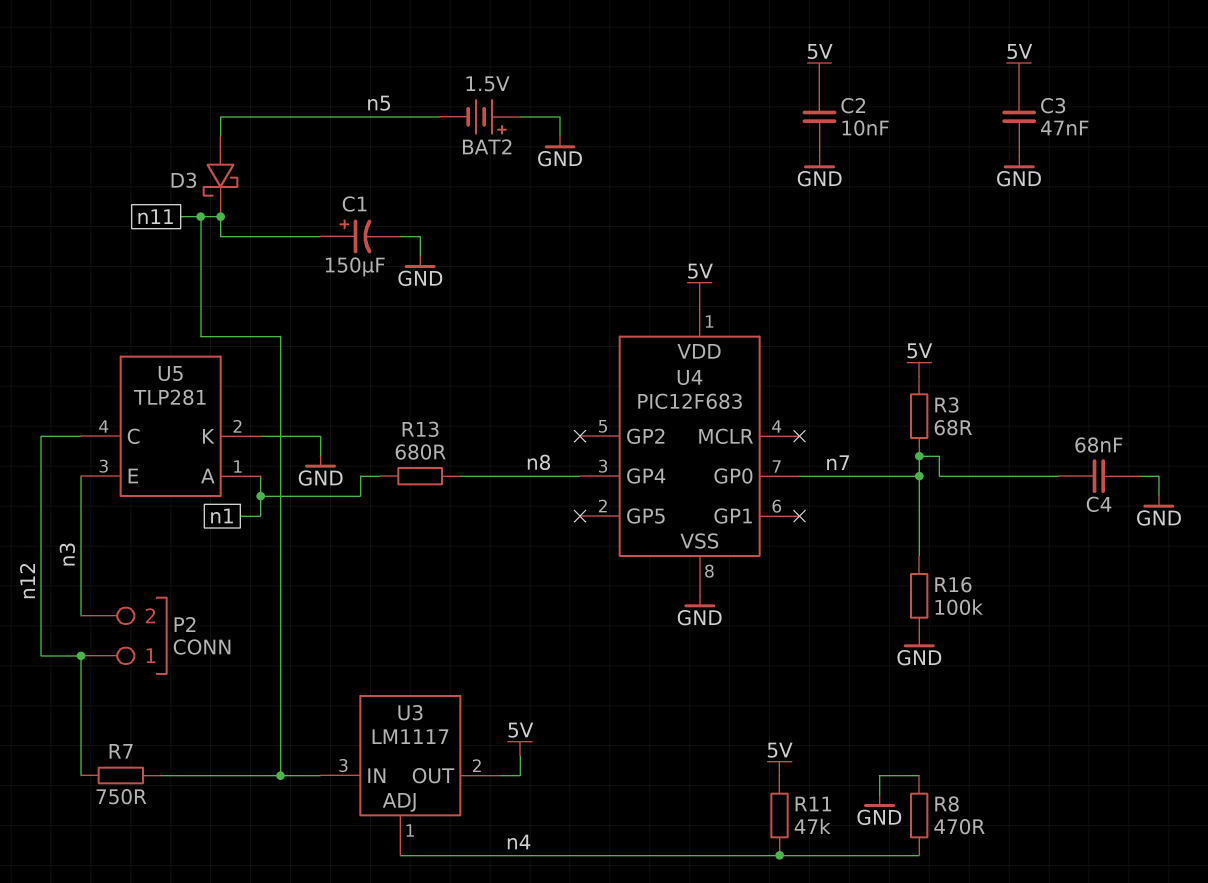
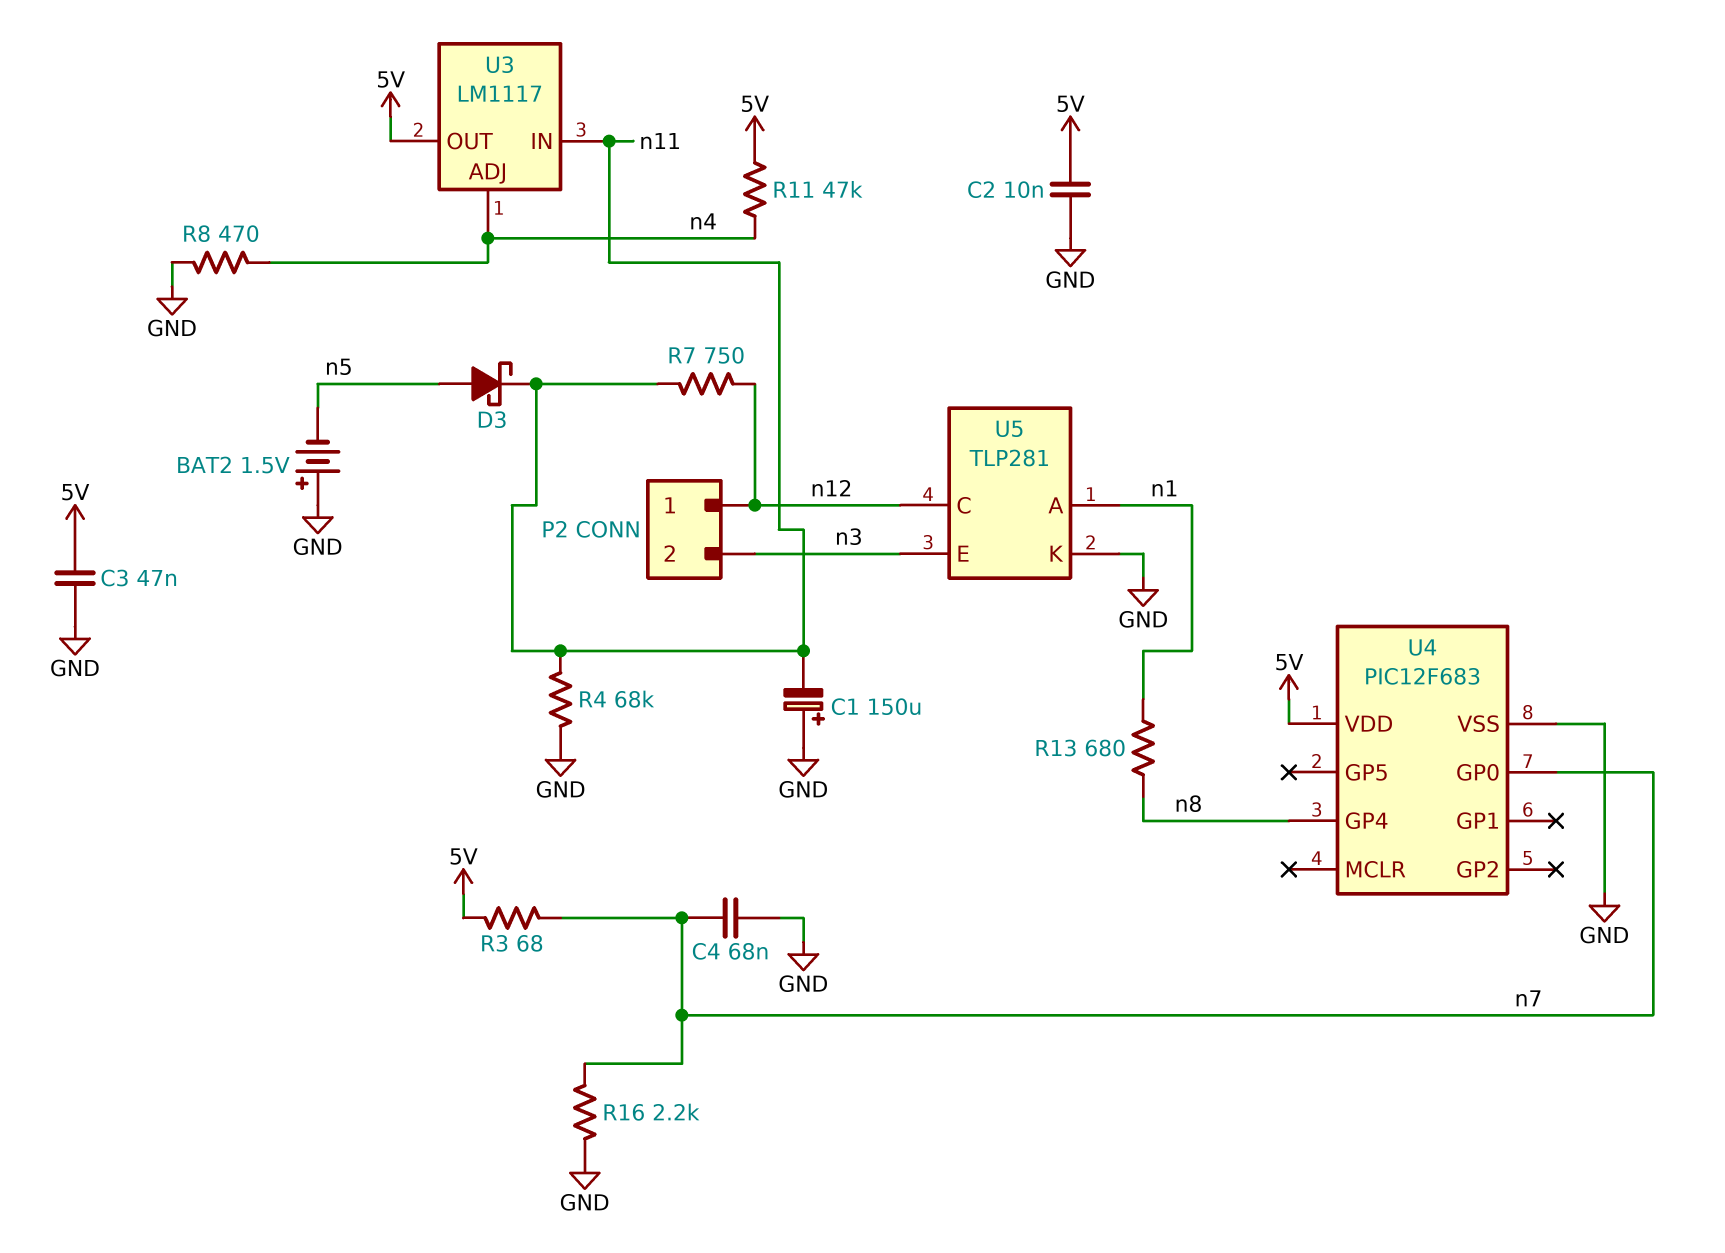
C1: 150uF (plus n11, minus GND) -> 150uF (plus GND, minus n11)
R4: none -> 68k (GND, n11)
R16: 100k (GND, n7) -> 2.2k (GND, n7)

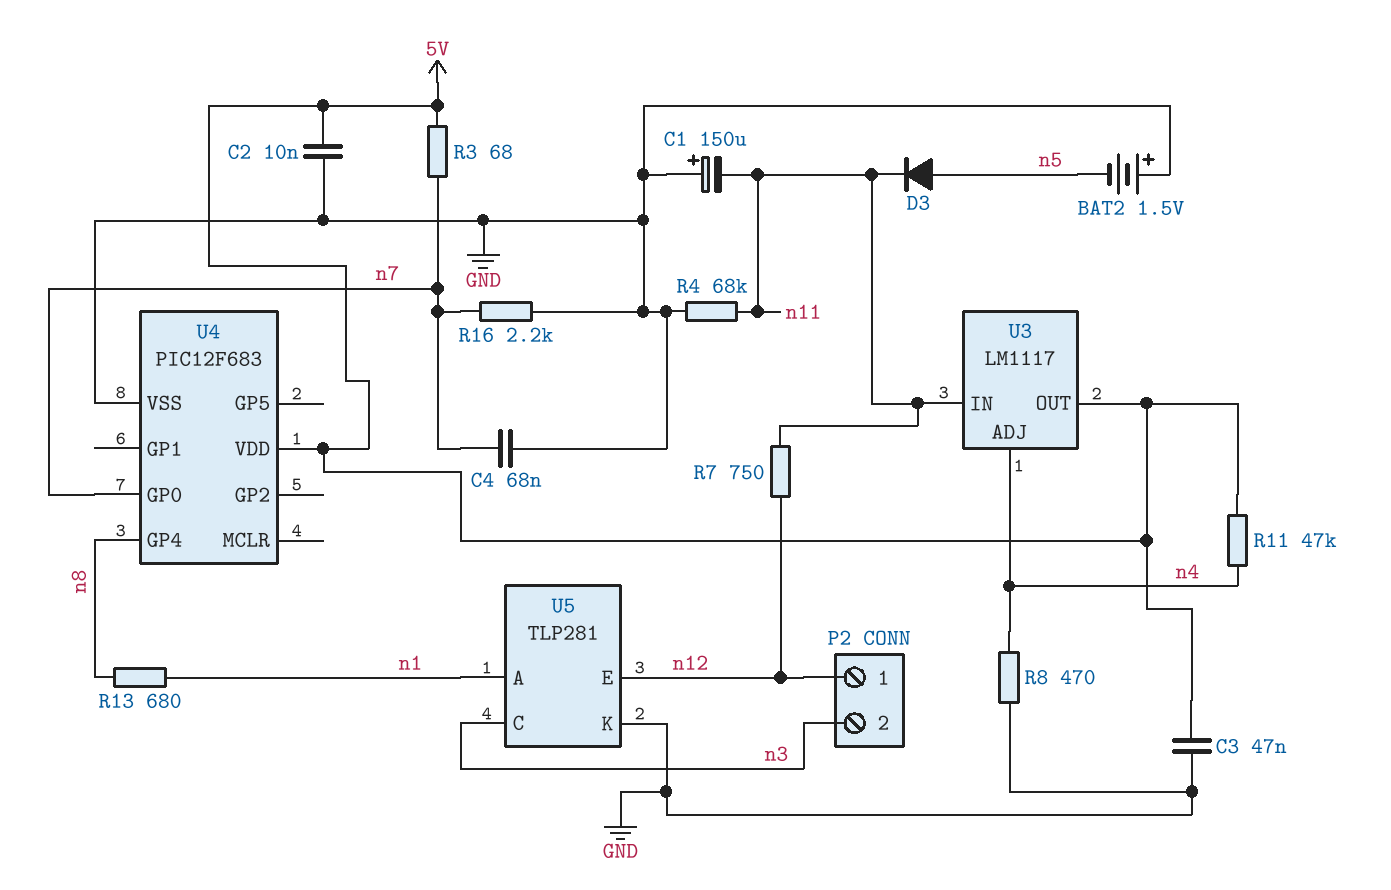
D3: schottky (A n5, K n11) -> diode (A n5, K n11)
U5 pin C: n12 -> n3
U5 pin E: n3 -> n12

